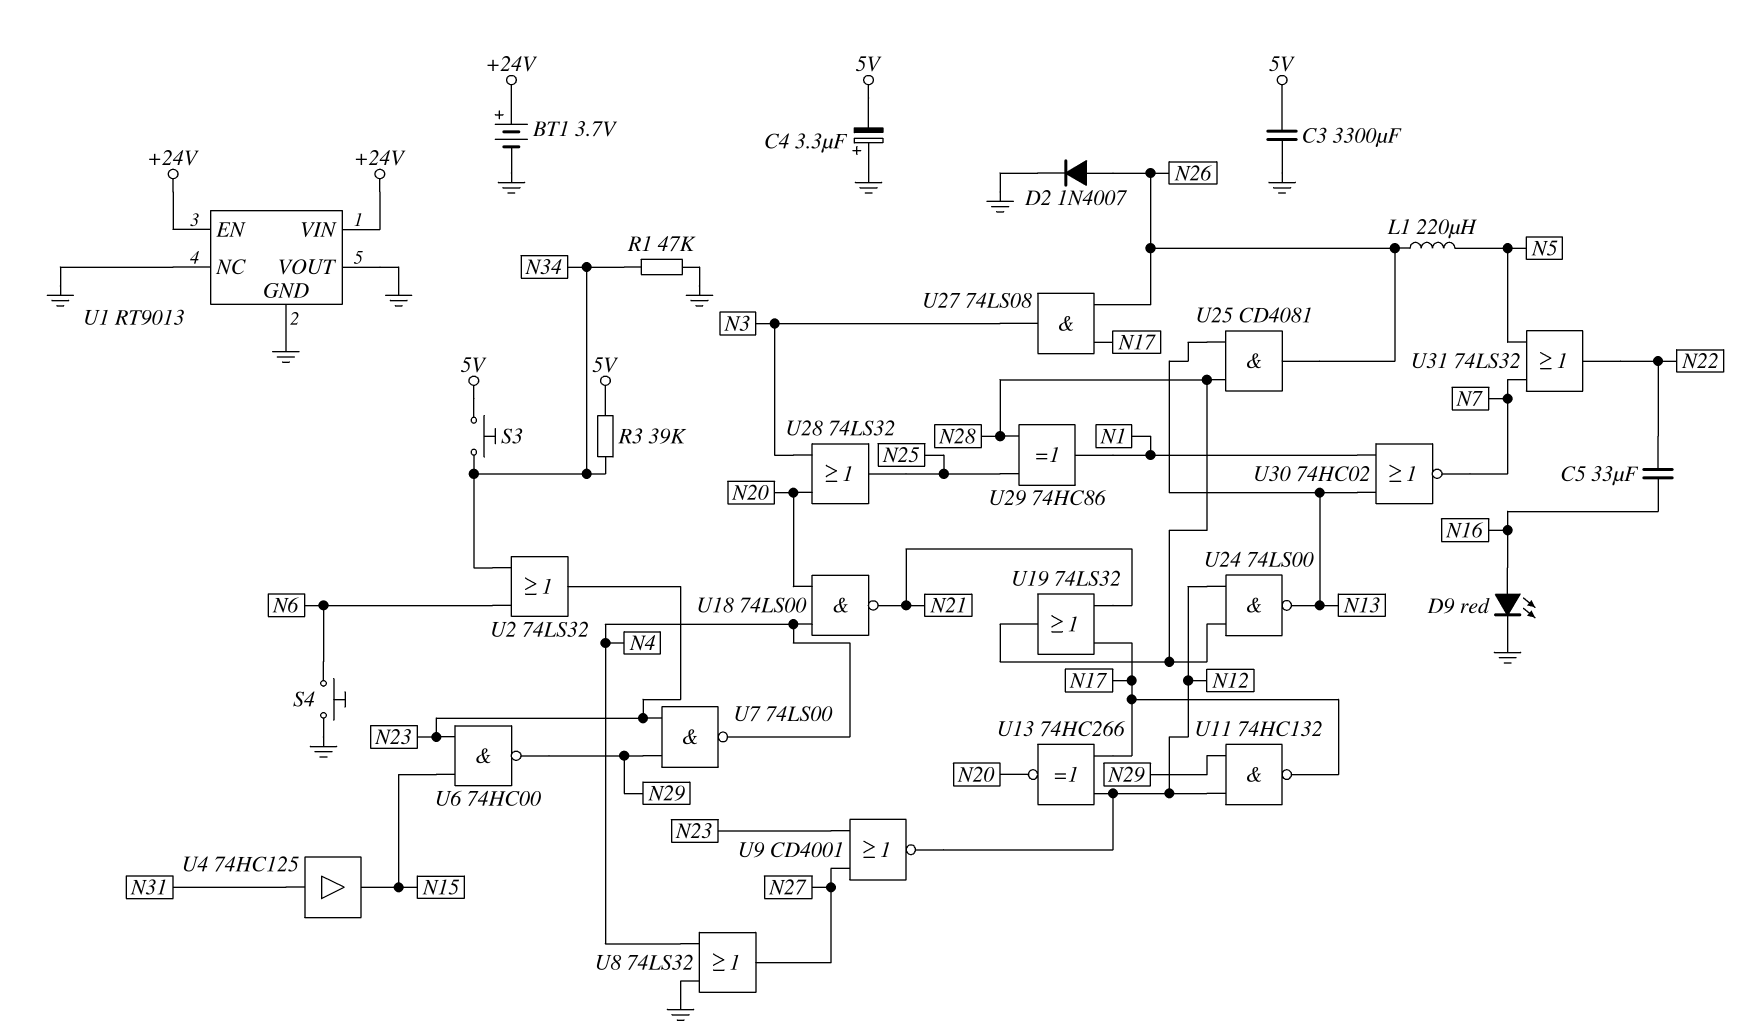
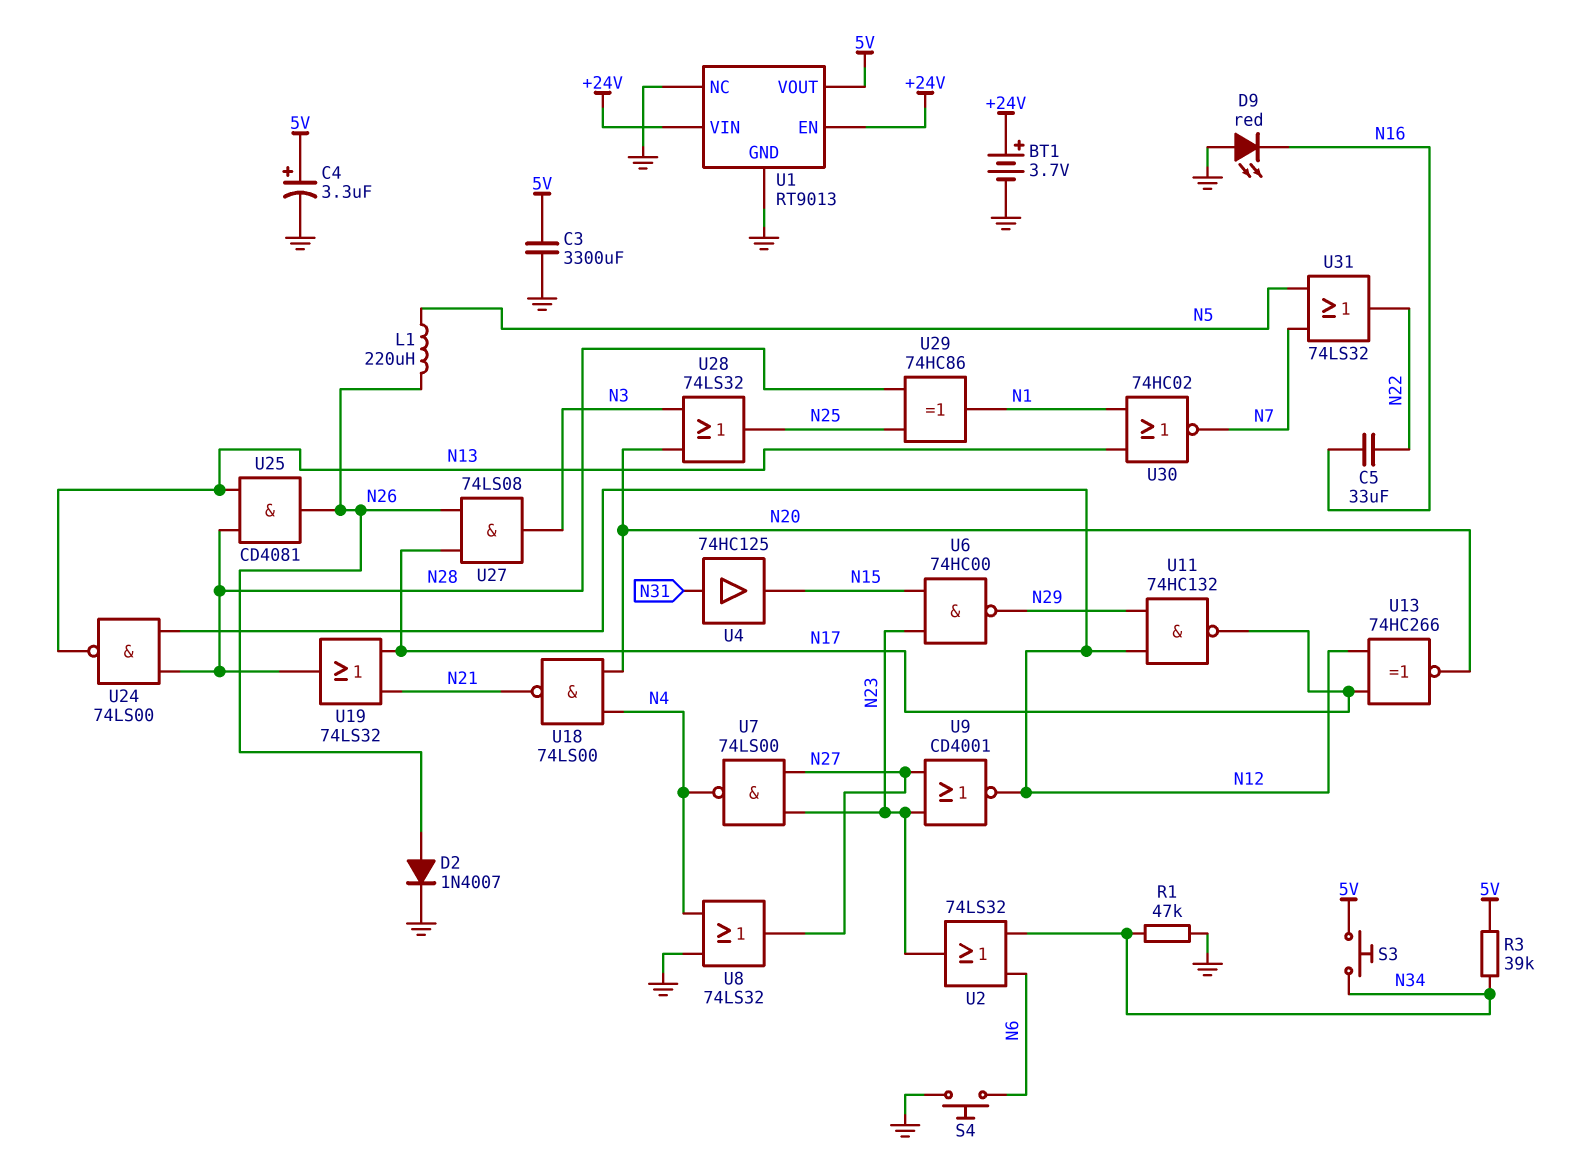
C4: 3.3uF (plus GND, minus 5V) -> 3.3uF (plus 5V, minus GND)
D9: LED red (A N16, K GND) -> LED red (A GND, K N16)
U1 pin VOUT: GND -> 5V
U7: NAND 74LS00 (in N23, in N29, out N4) -> NAND 74LS00 (in N23, in N27, out N4)

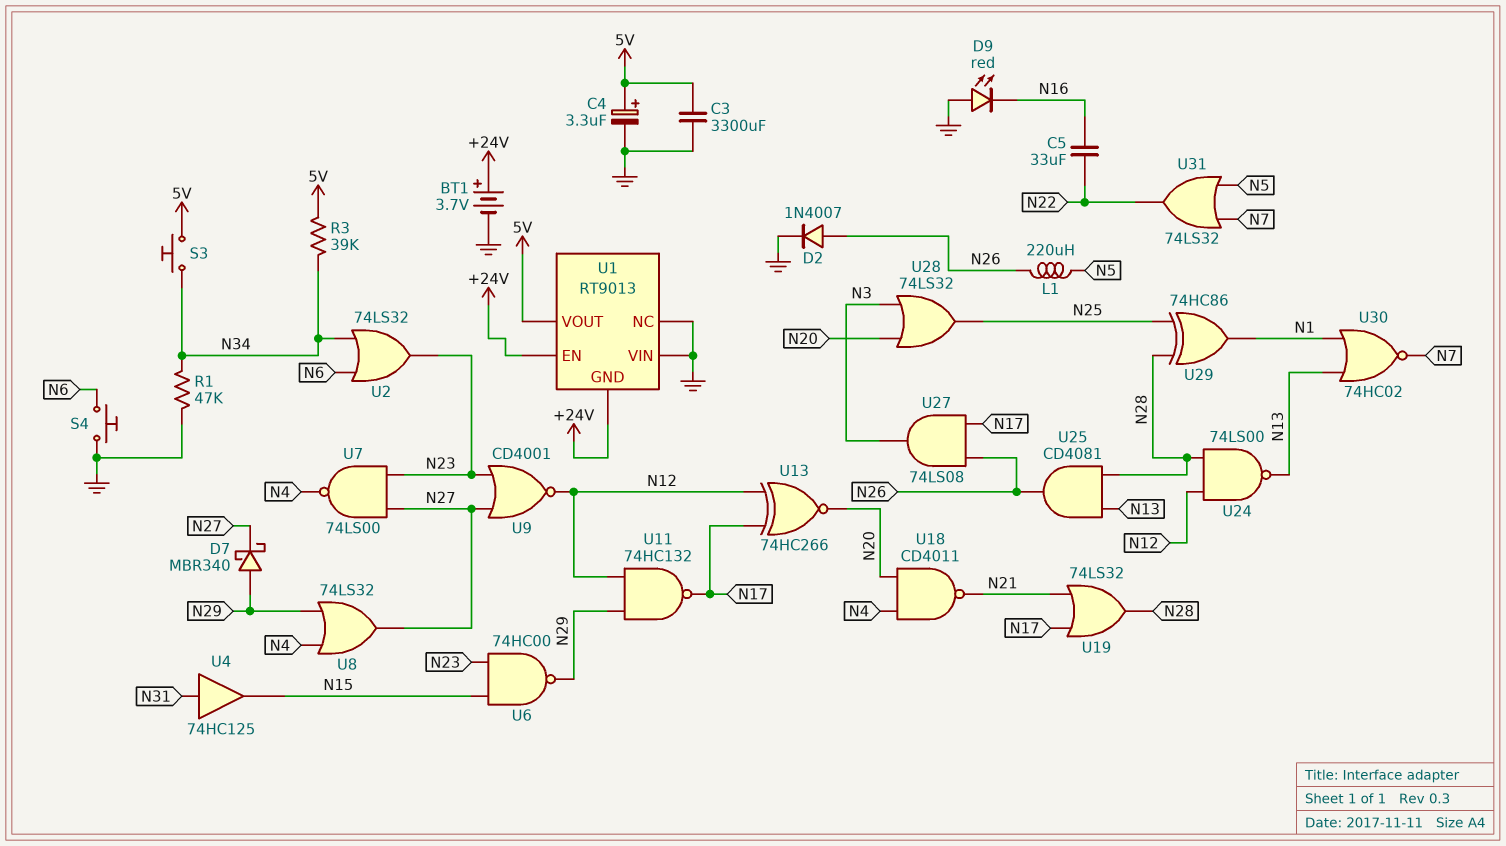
D7: none -> schottky MBR340 (A N29, K N27)
U1 pin GND: GND -> +24V
U1 pin VIN: +24V -> GND
U8: OR 74LS32 (in GND, in N4, out N27) -> OR 74LS32 (in N4, in N29, out N27)
U18: NAND 74LS00 (in N4, in N20, out N21) -> NAND CD4011 (in N4, in N20, out N21)

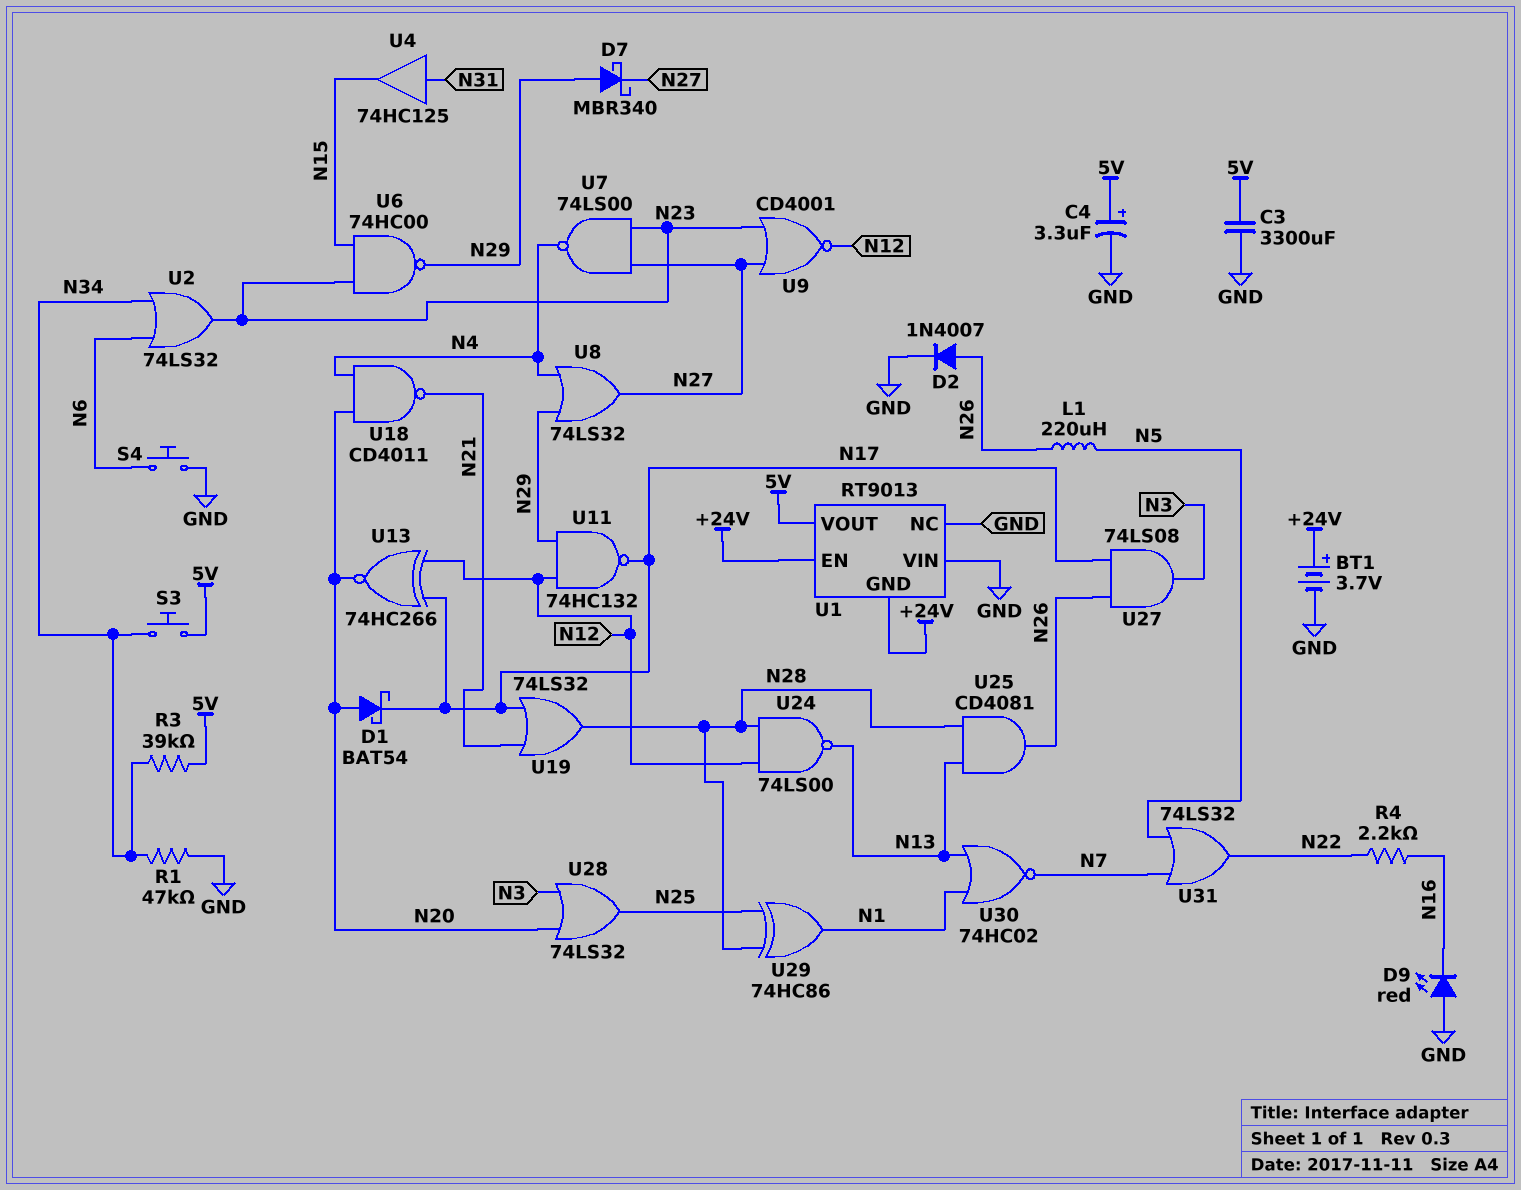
C5: 33uF (N16, N22) -> none
D1: none -> schottky BAT54 (A N20, K N17)
R4: none -> 2.2k (N16, N22)

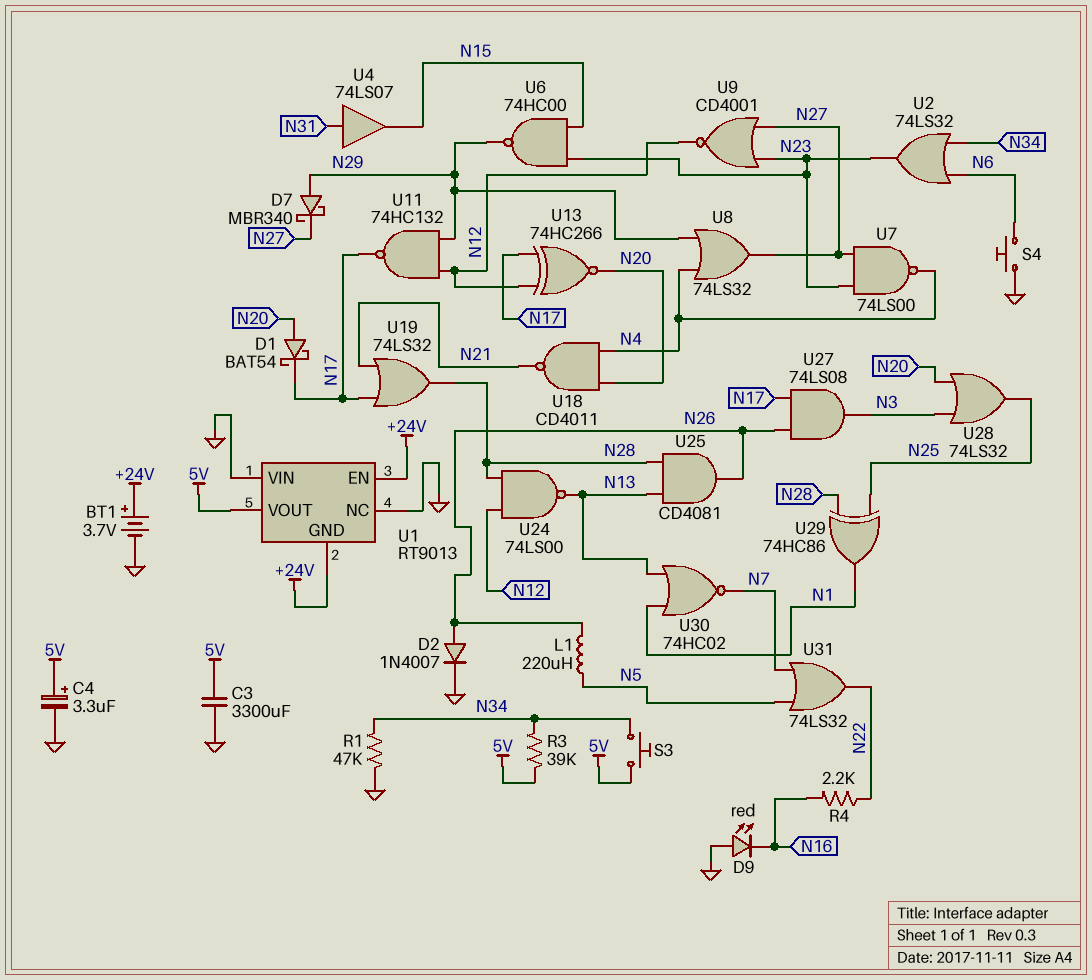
U4: buffer 74HC125 (in N31, out N15) -> buffer 74LS07 (in N31, out N15)

